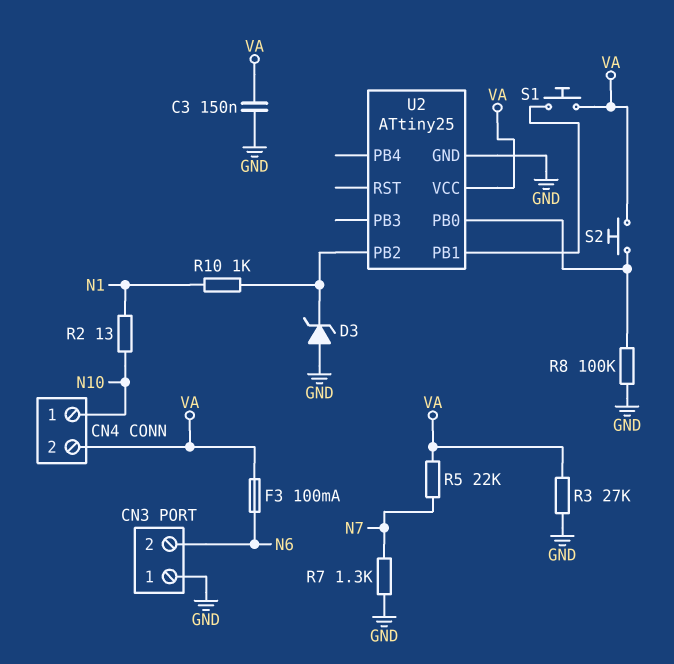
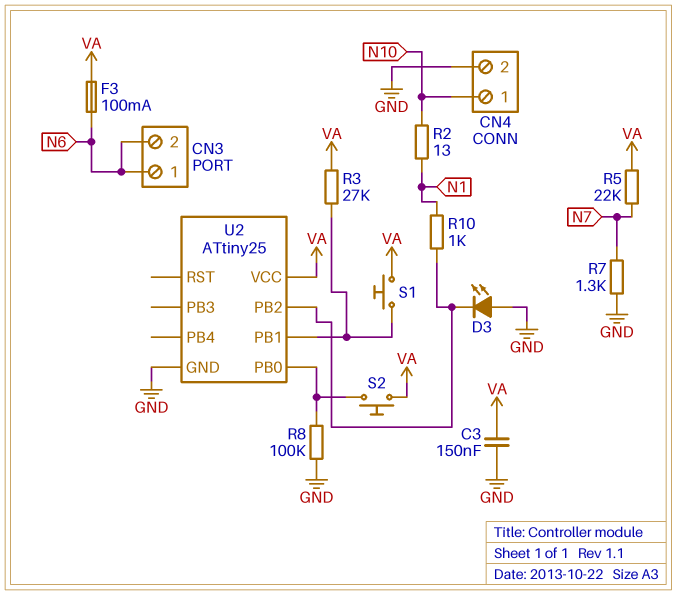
CN3 pin 1: GND -> N6
CN4 pin 2: VA -> GND
D3: zener (A GND, K U2/PB2) -> LED (A GND, K U2/PB2)
R3: 27k (GND, VA) -> 27k (U2/PB1, VA)

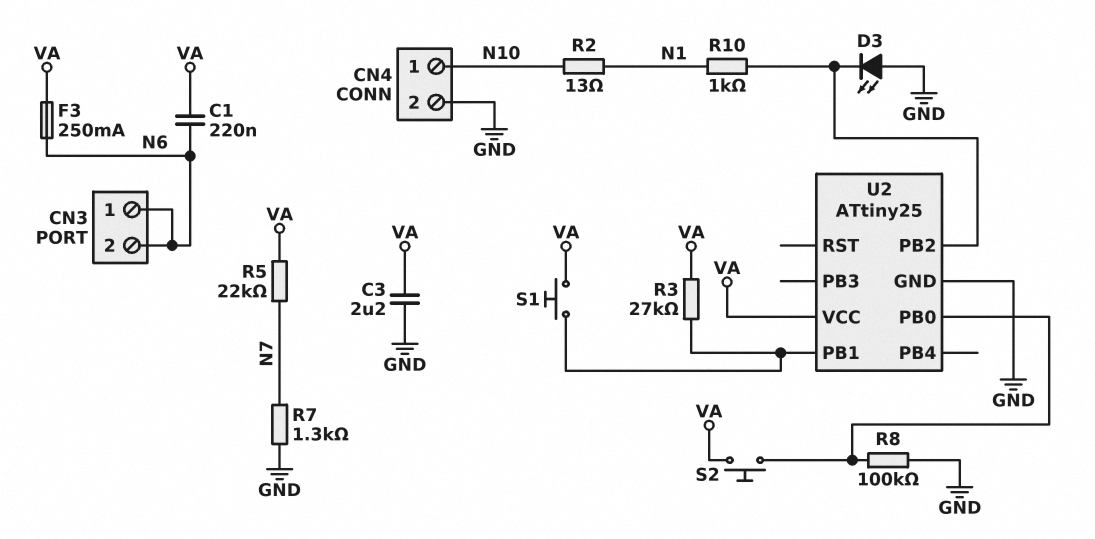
C1: none -> 220nF (N6, VA)
C3: 150nF (GND, VA) -> 2.2uF (GND, VA)
F3: 100mA (N6, VA) -> 250mA (N6, VA)

